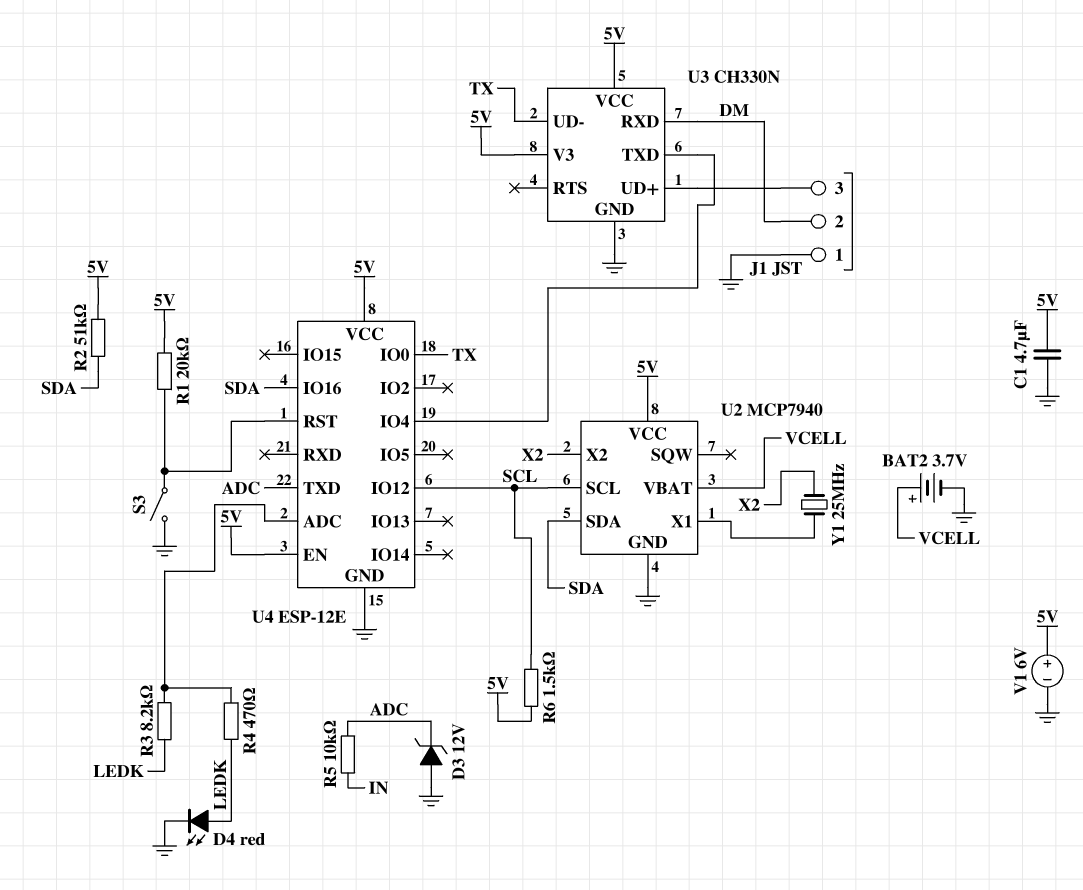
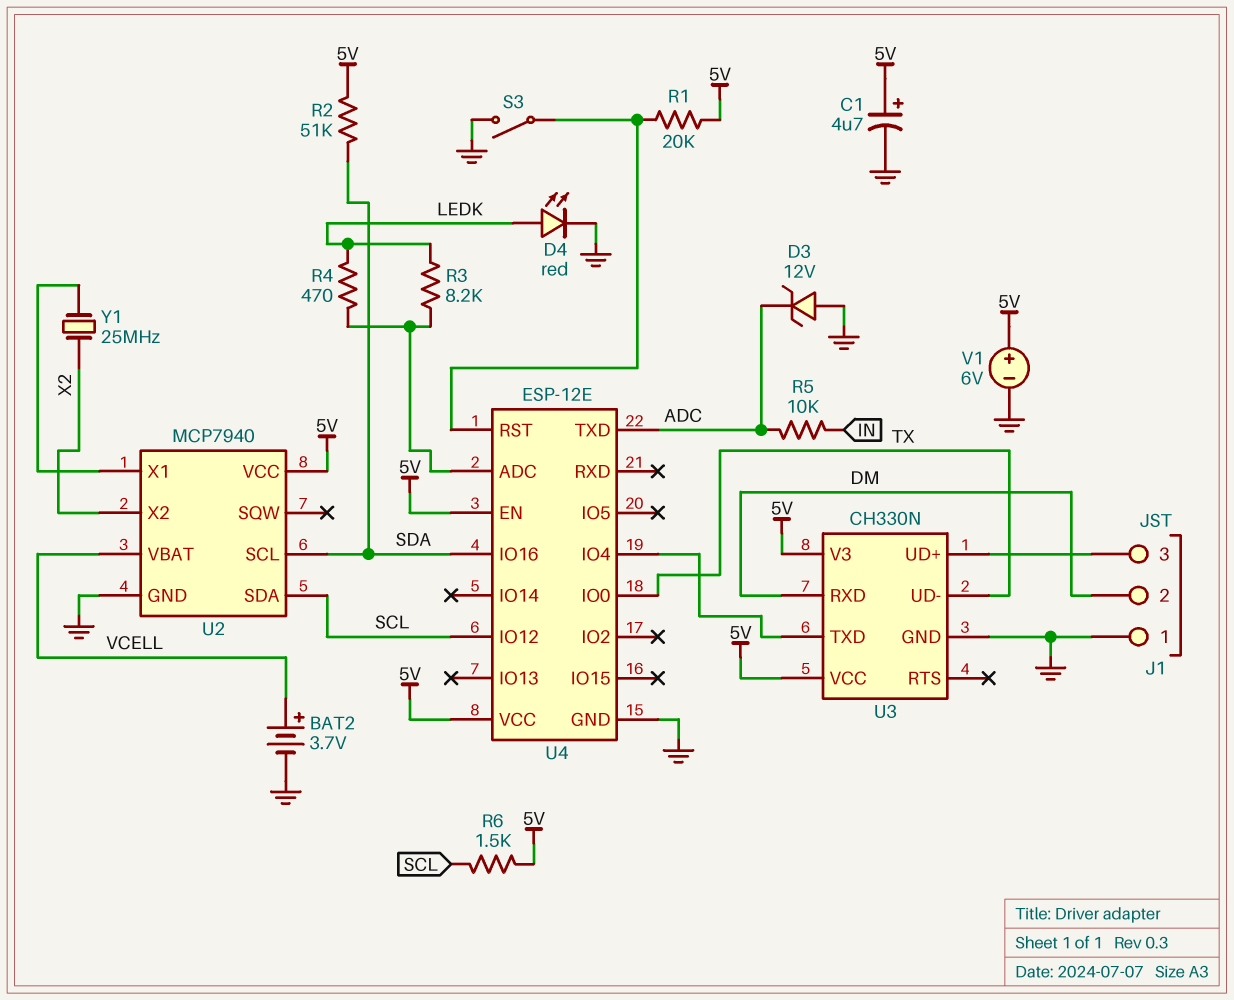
C1: 4.7uF (5V, GND) -> 4.7uF (plus 5V, minus GND)
U2 pin SCL: SCL -> SDA
U2 pin SDA: SDA -> SCL

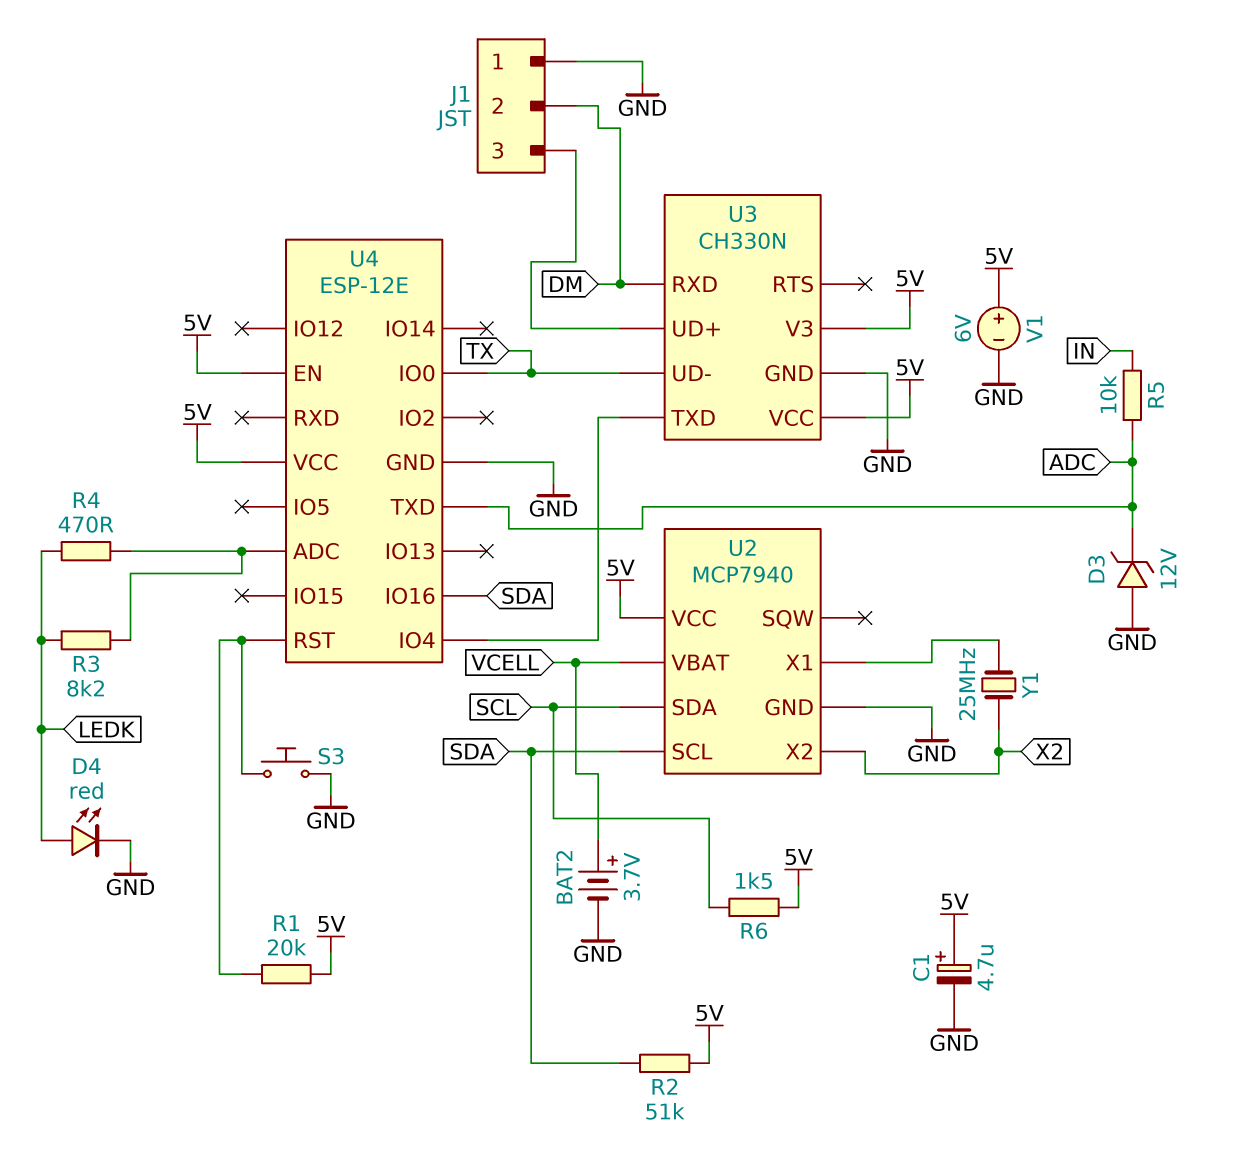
S3: switch (GND, U4/RST) -> button (GND, U4/RST)
U4 pin IO12: SCL -> none

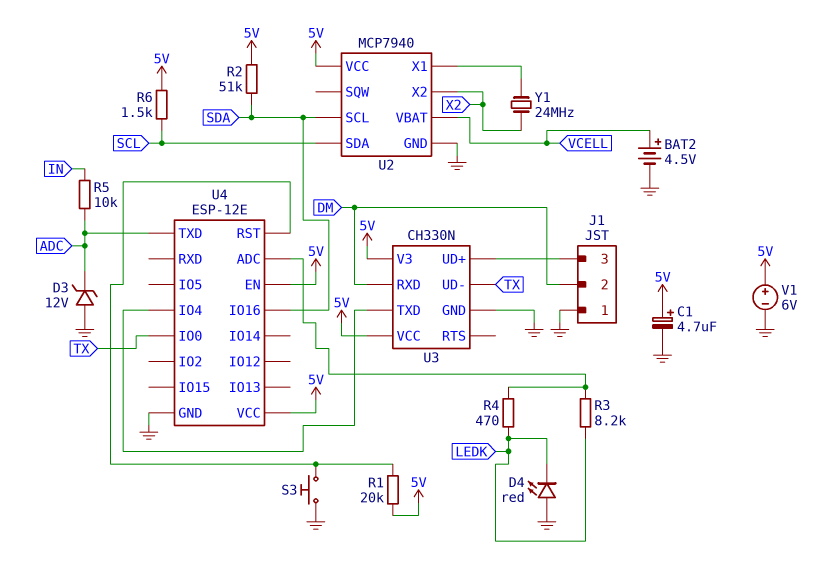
BAT2: 3.7V (plus VCELL, minus GND) -> 4.5V (plus VCELL, minus GND)
D4: LED red (A LEDK, K GND) -> LED red (A GND, K LEDK)
Y1: 25MHz (U2/X1, X2) -> 24MHz (U2/X1, X2)

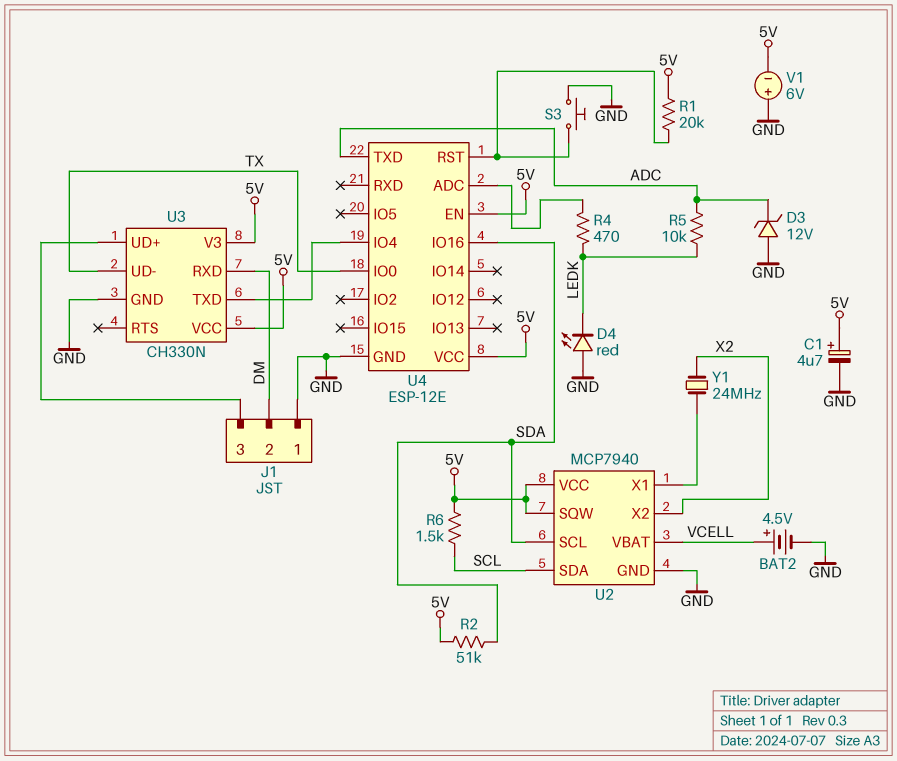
R3: 8.2k (LEDK, U4/ADC) -> none
R5: 10k (ADC, IN) -> 10k (ADC, LEDK)
U2 pin SQW: none -> 5V
V1: 6V (plus 5V, minus GND) -> 6V (plus GND, minus 5V)

